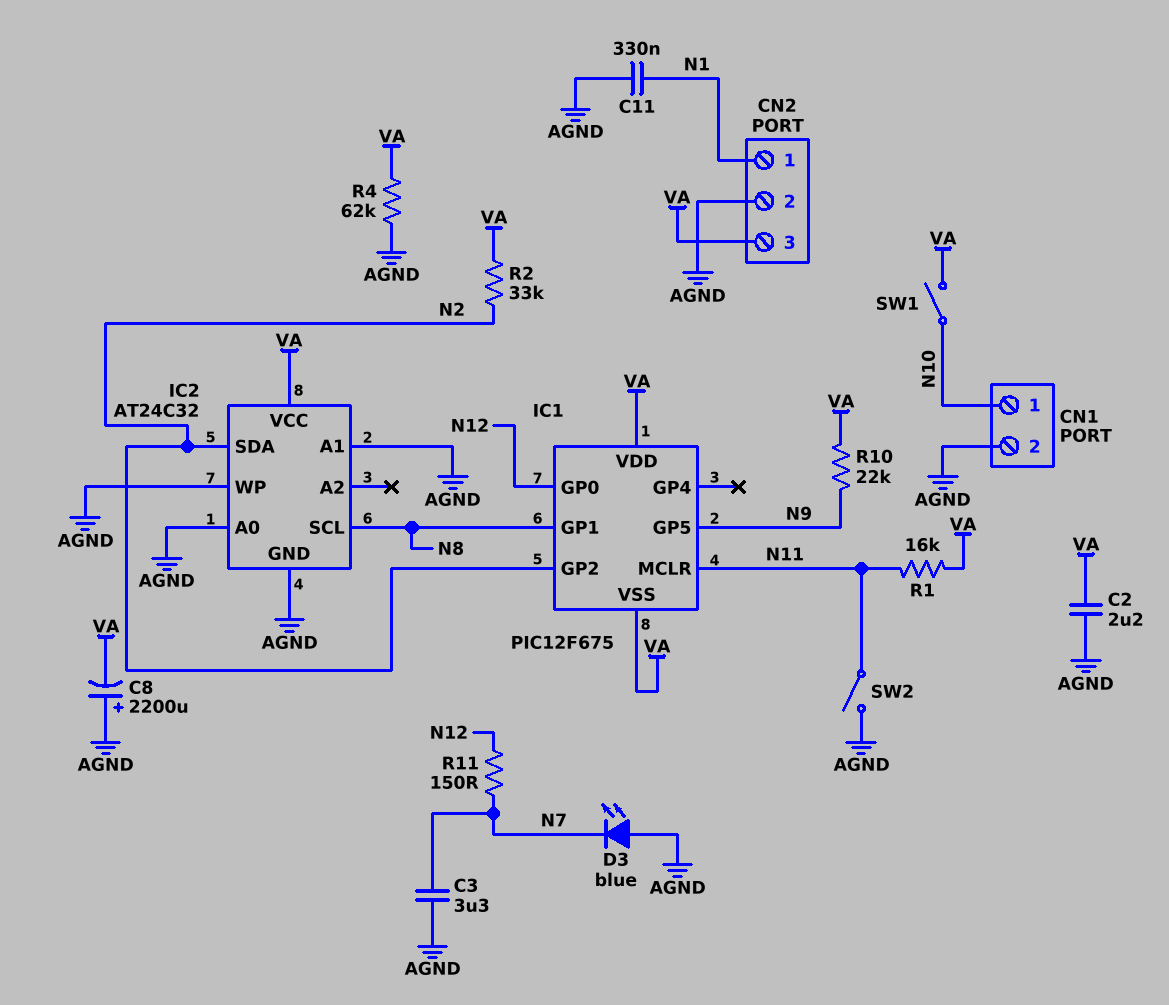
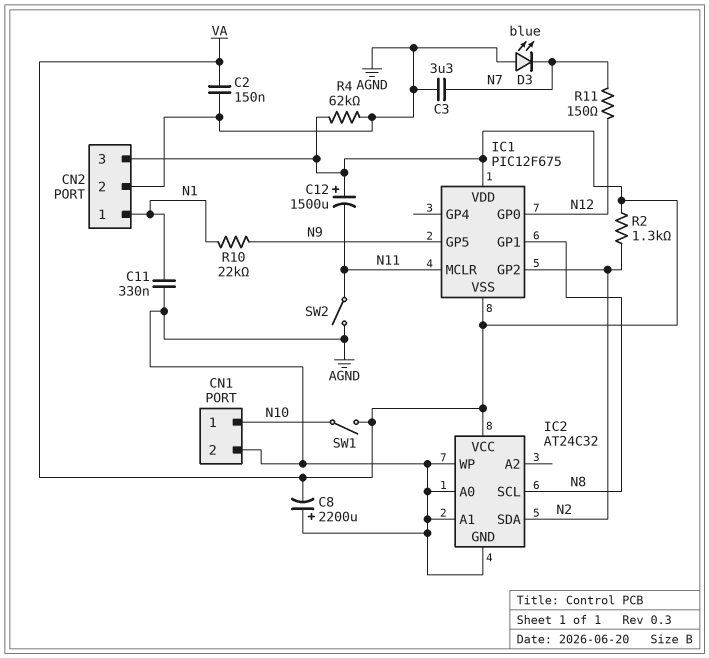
C2: 2.2uF (AGND, VA) -> 150nF (AGND, VA)
C12: none -> 1500uF (plus VA, minus N11)
R1: 16k (N11, VA) -> none
R2: 33k (N2, VA) -> 1.3k (N2, VA)
R10: 22k (N9, VA) -> 22k (N1, N9)

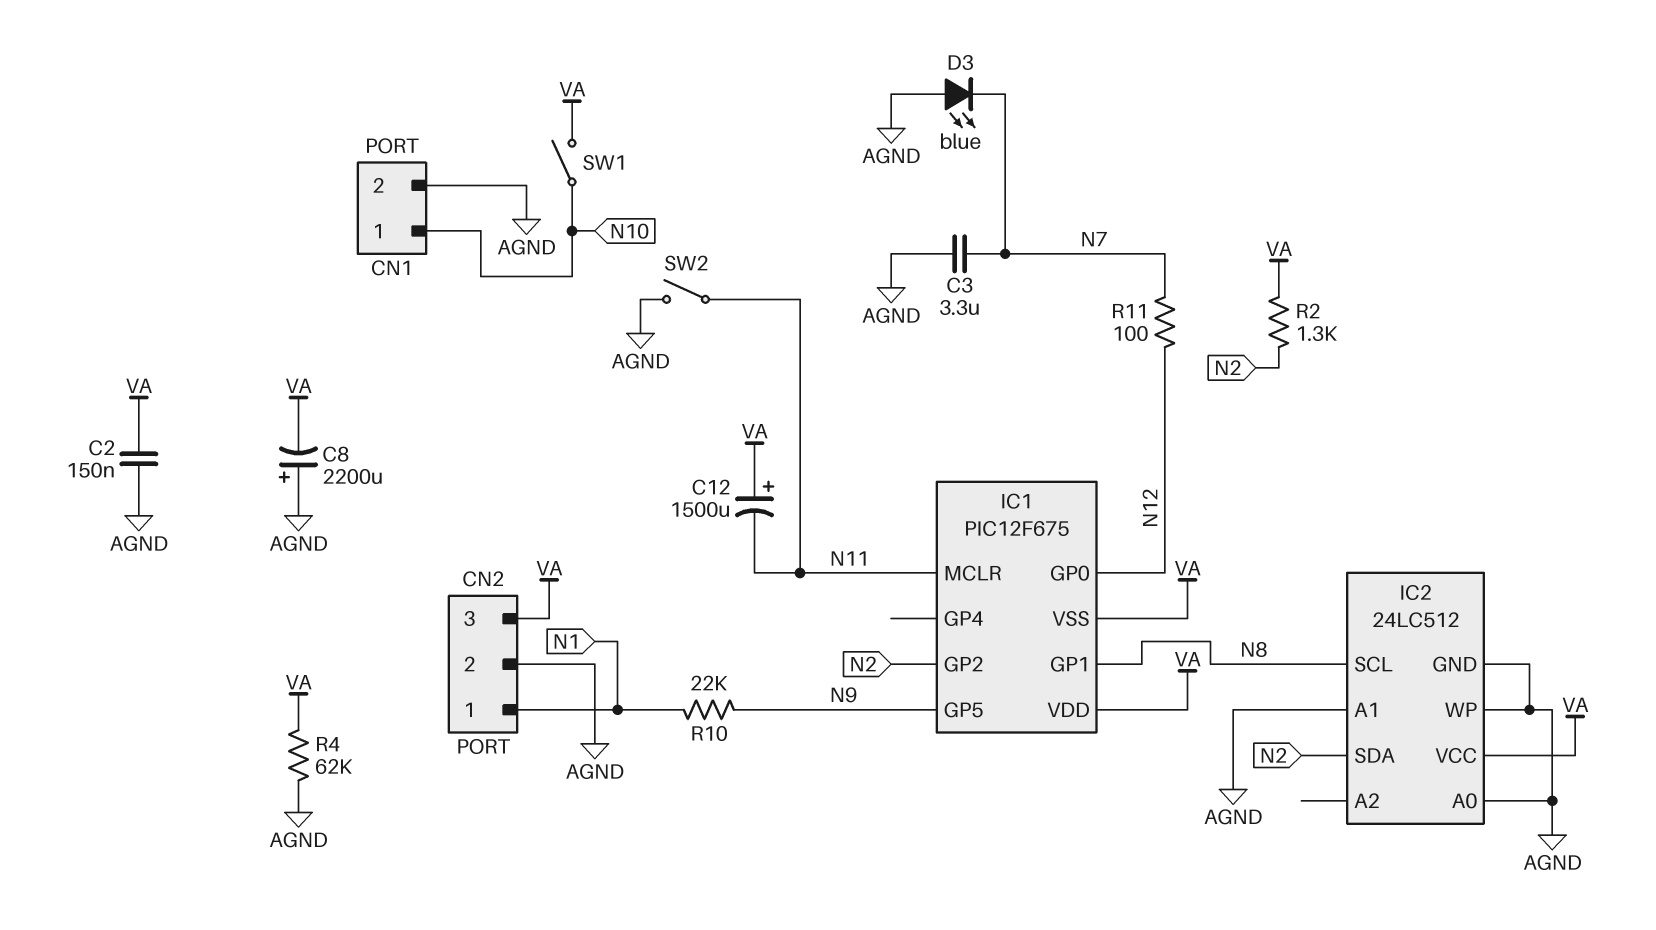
C11: 330nF (AGND, N1) -> none
IC2: AT24C32 -> 24LC512
R11: 150 (N7, N12) -> 100 (N7, N12)

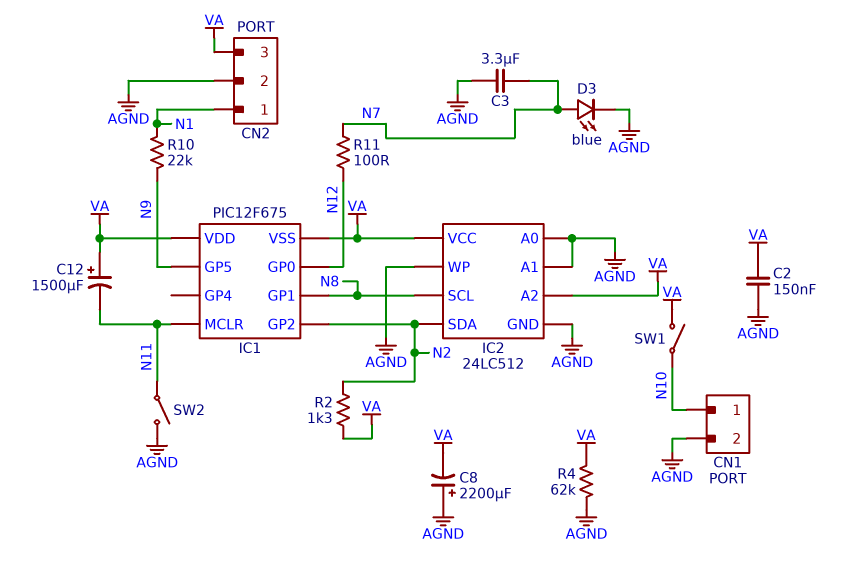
D3: LED blue (A AGND, K N7) -> LED blue (A N7, K AGND)
IC2 pin A2: none -> VA

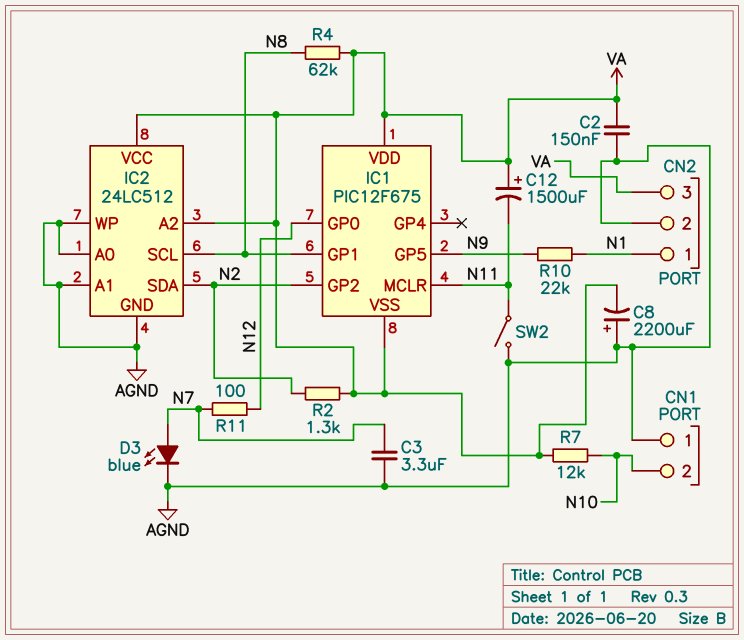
CN1 pin 1: N10 -> AGND
CN1 pin 2: AGND -> N10
R4: 62k (AGND, VA) -> 62k (N8, VA)
R7: none -> 12k (N10, VA)
SW1: switch (N10, VA) -> none

